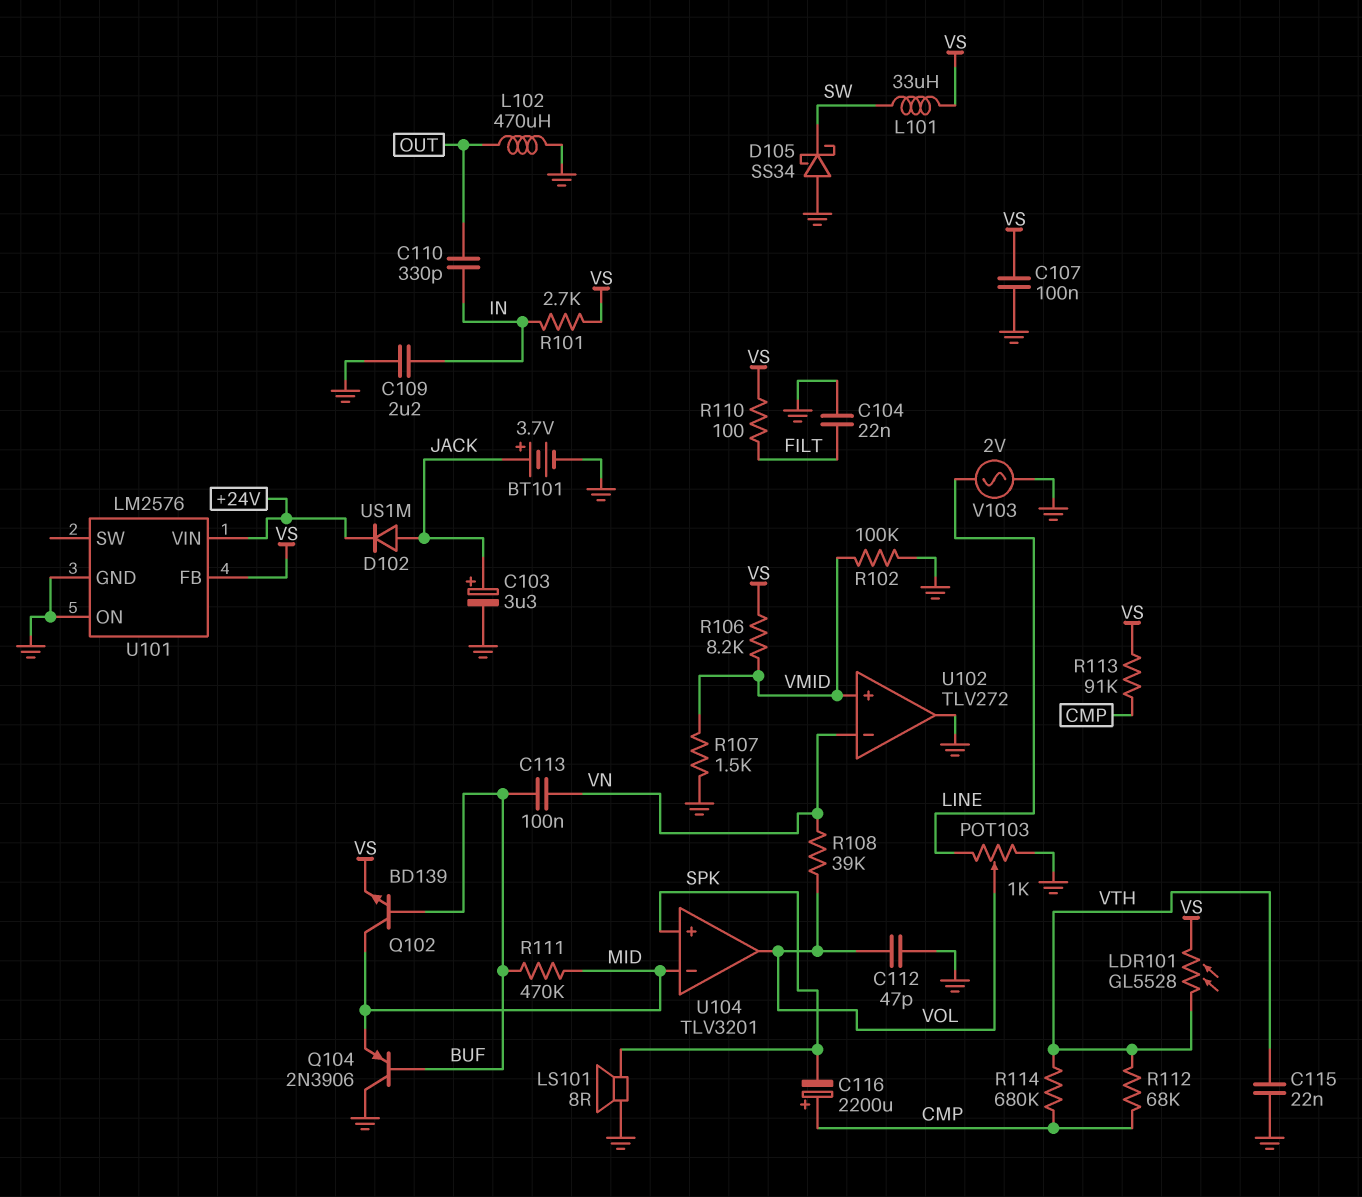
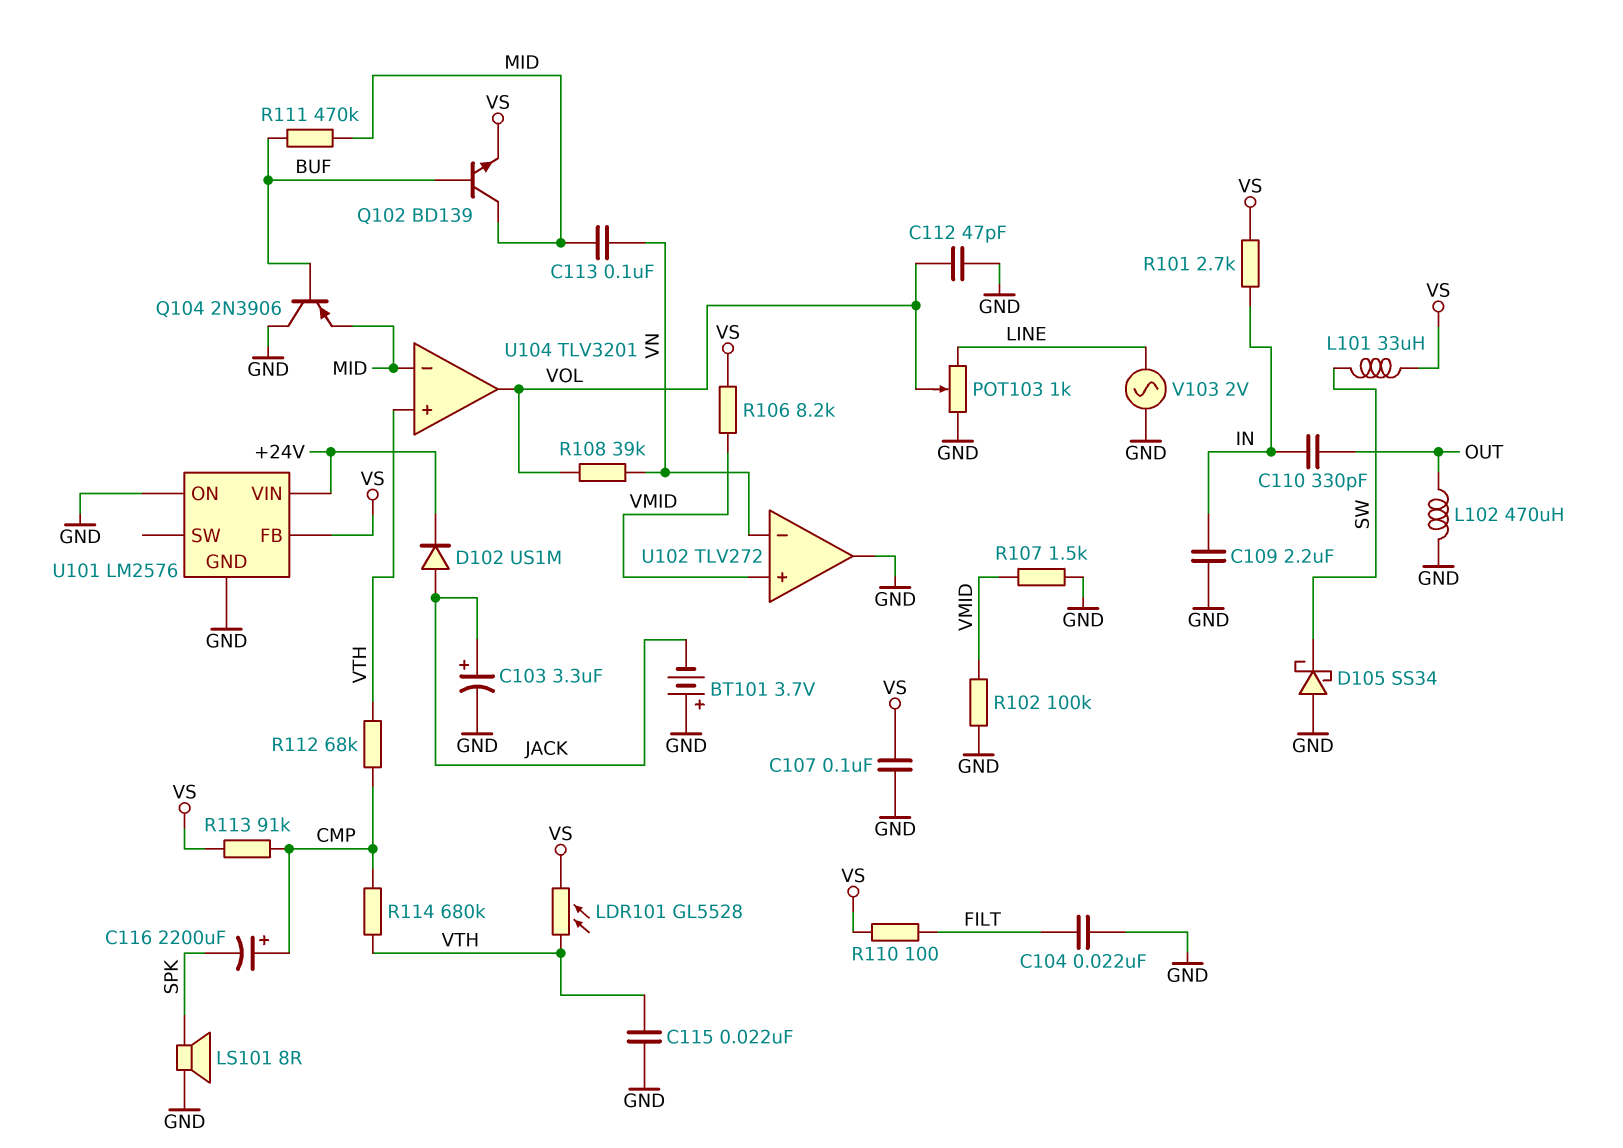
BT101: 3.7V (plus JACK, minus GND) -> 3.7V (plus GND, minus JACK)
C113: 100nF (BUF, VN) -> 100nF (MID, VN)
U104 pin in+: SPK -> VTH

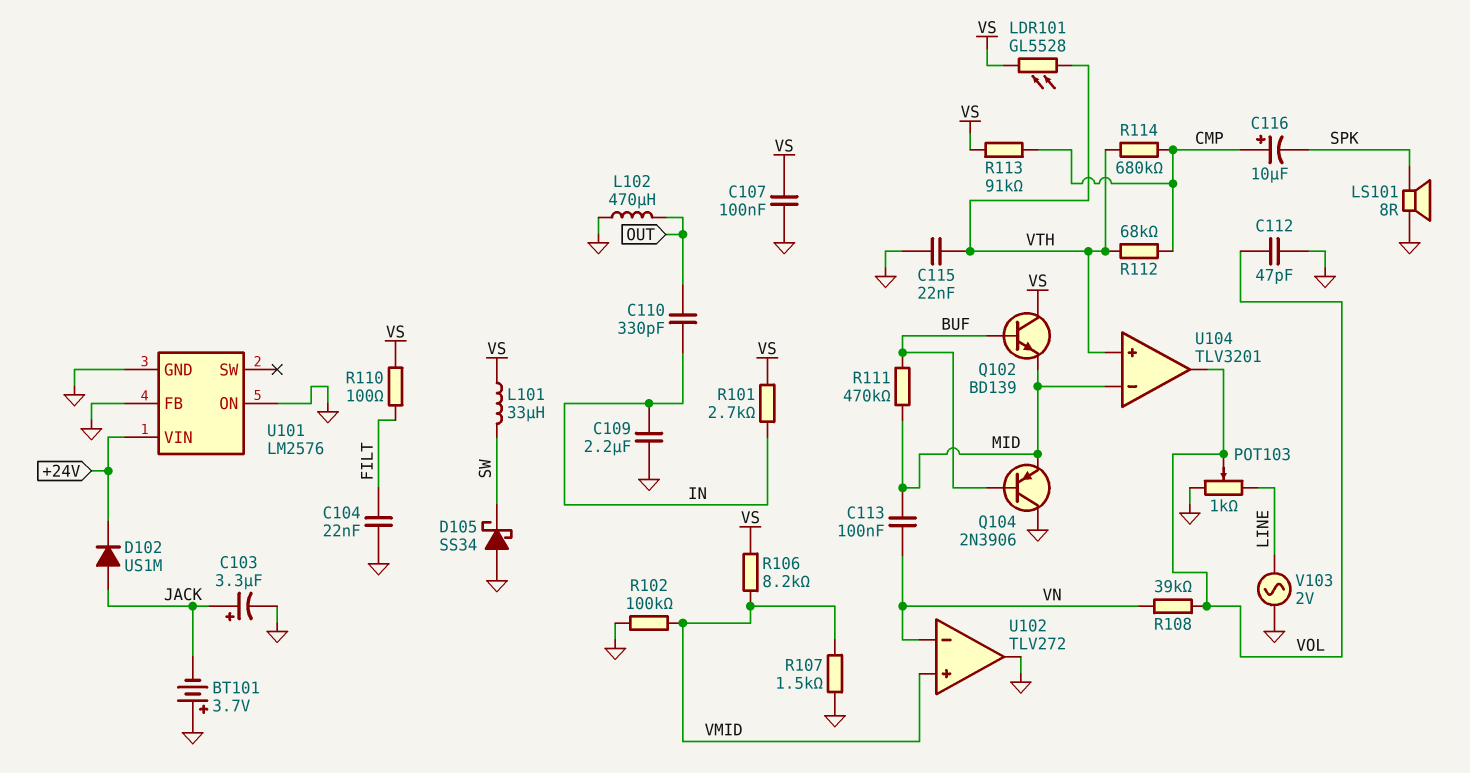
C116: 2200uF (plus CMP, minus SPK) -> 10uF (plus CMP, minus SPK)
Q102: NPN BD139 (B BUF, C MID, E VS) -> NPN BD139 (B BUF, C VS, E MID)
U101 pin FB: VS -> GND

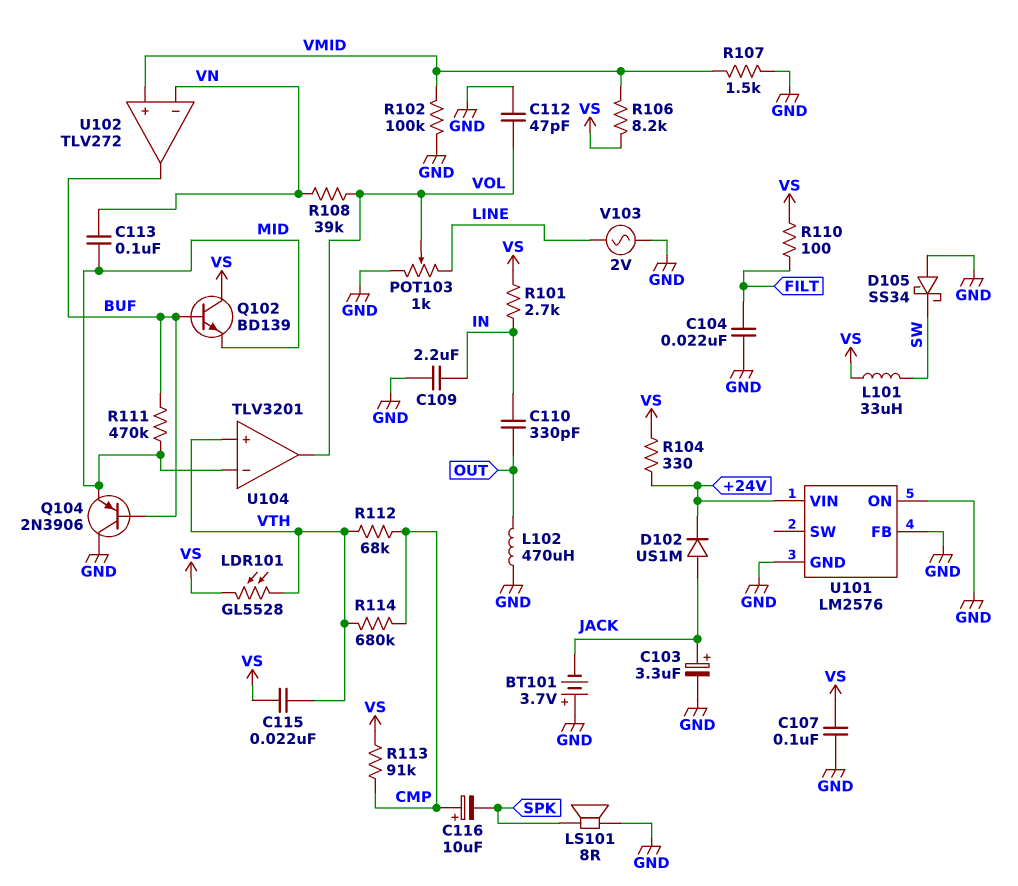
C115: 22nF (GND, VTH) -> 22nF (VS, VTH)
R104: none -> 330 (+24V, VS)
U102 pin out: GND -> BUF

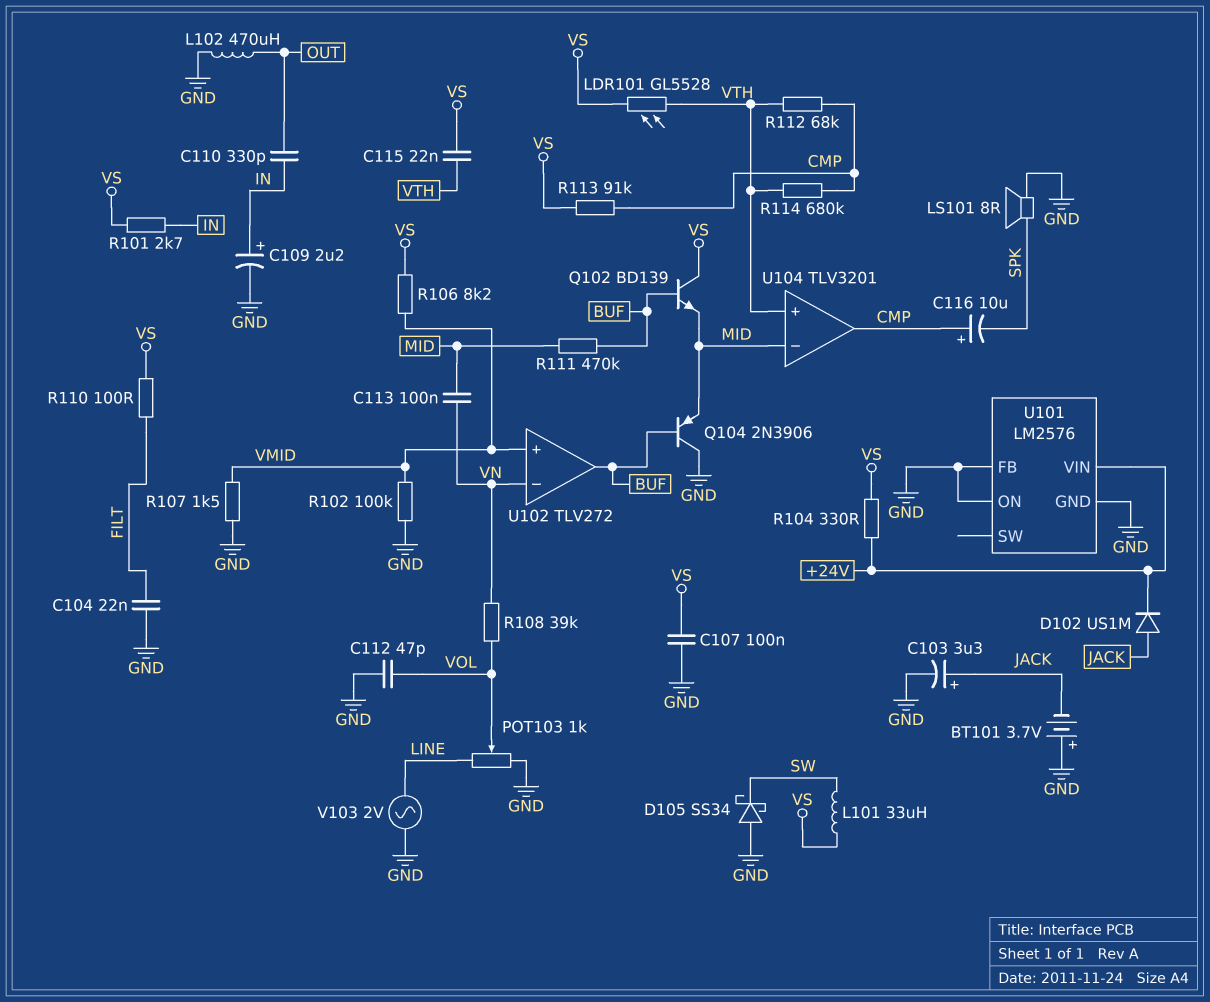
C109: 2.2uF (GND, IN) -> 2.2uF (plus IN, minus GND)
U104 pin out: VOL -> CMP

